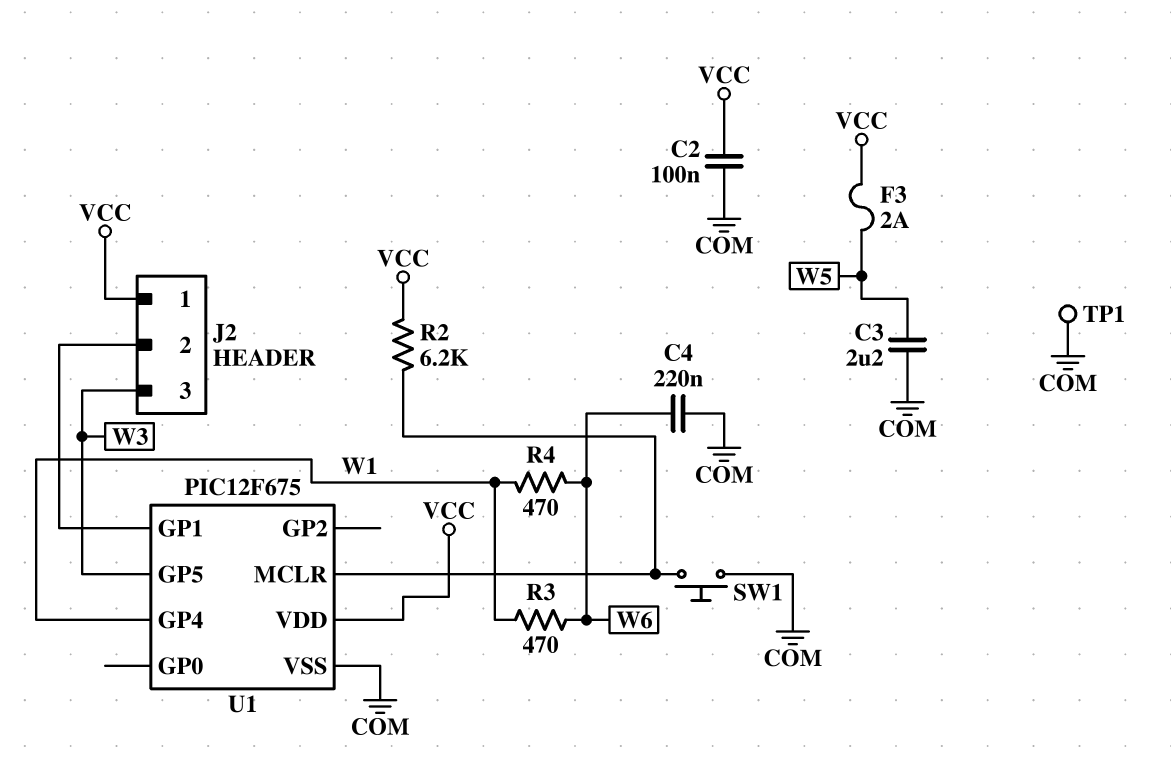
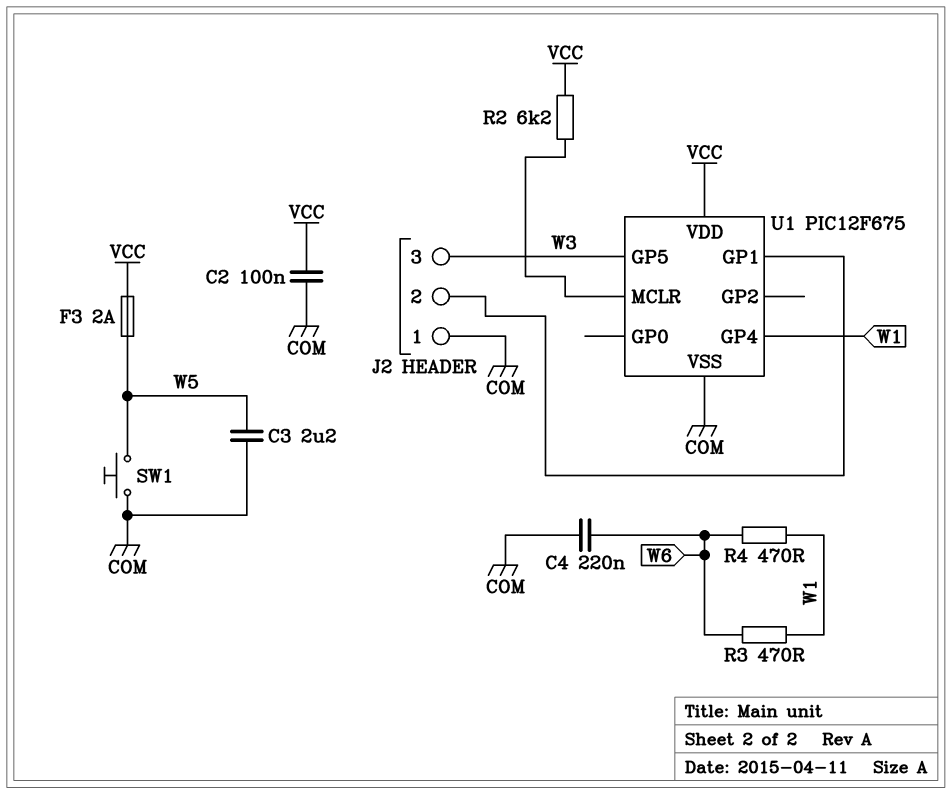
J2 pin 1: VCC -> COM
SW1: button (COM, U1/MCLR) -> button (COM, W5)
TP1: test point (COM) -> none

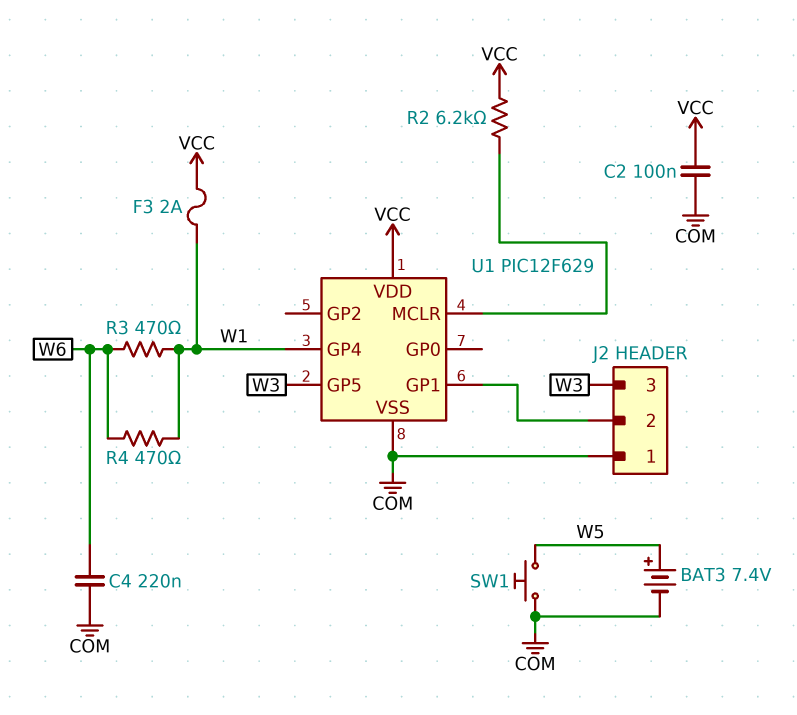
BAT3: none -> 7.4V (plus W5, minus COM)
C3: 2.2uF (COM, W5) -> none
F3: 2A (VCC, W5) -> 2A (VCC, W1)
U1: PIC12F675 -> PIC12F629

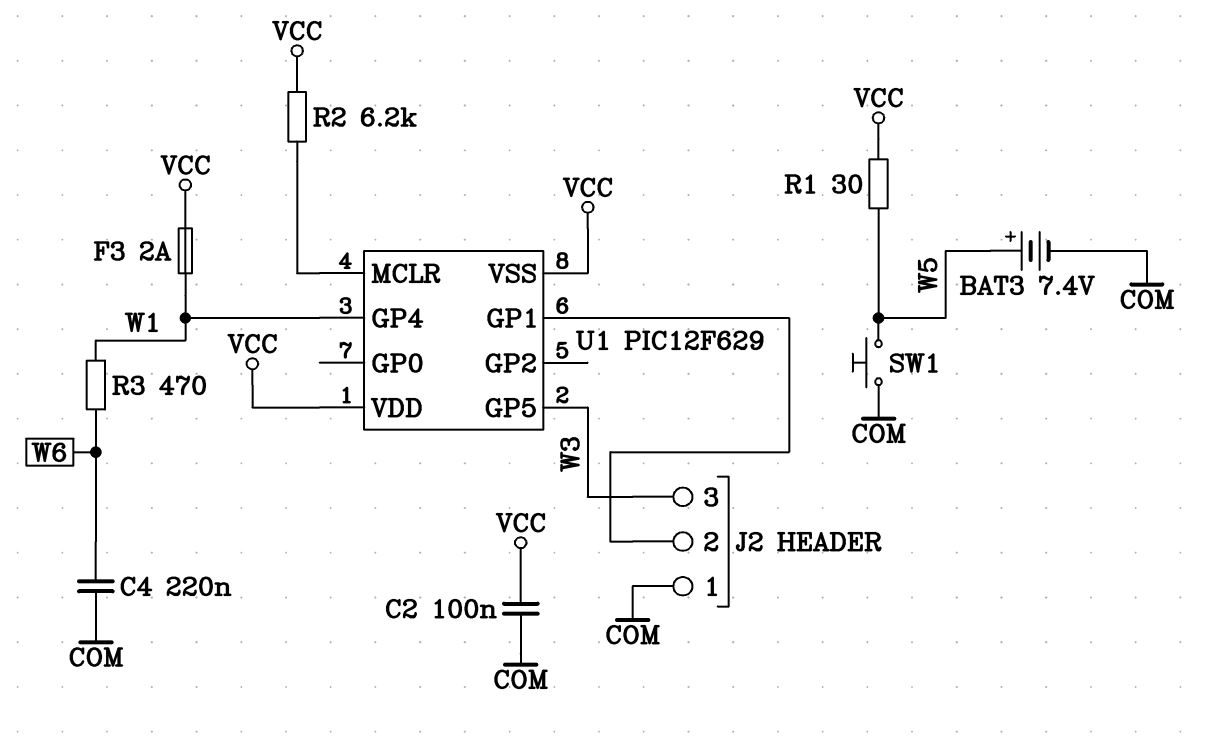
R1: none -> 30 (VCC, W5)
R4: 470 (W1, W6) -> none
U1 pin VSS: COM -> VCC

